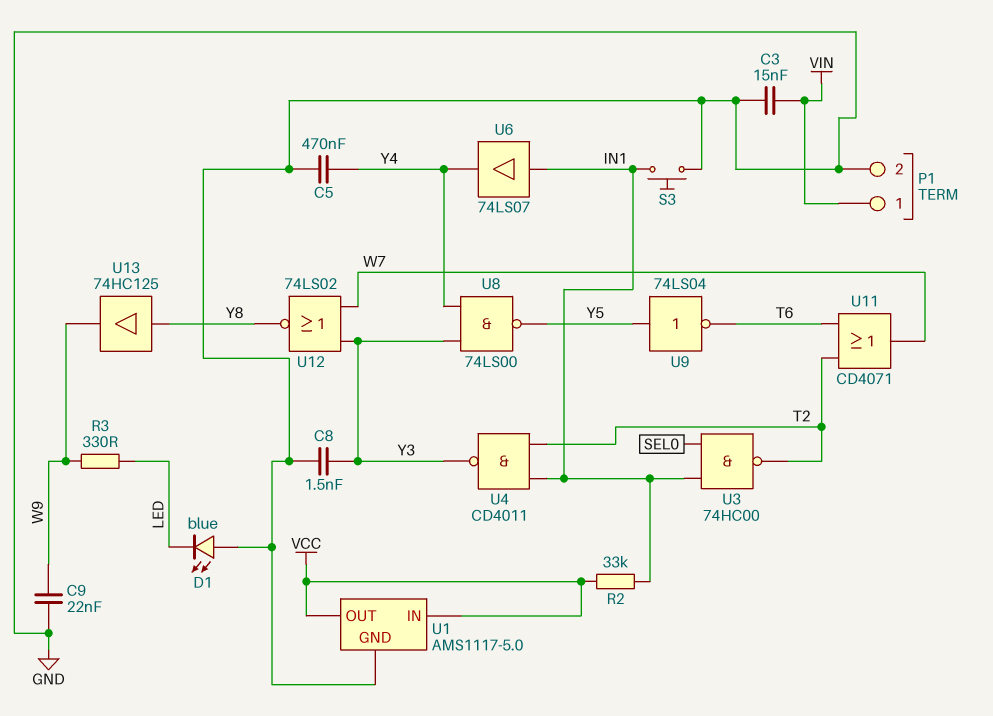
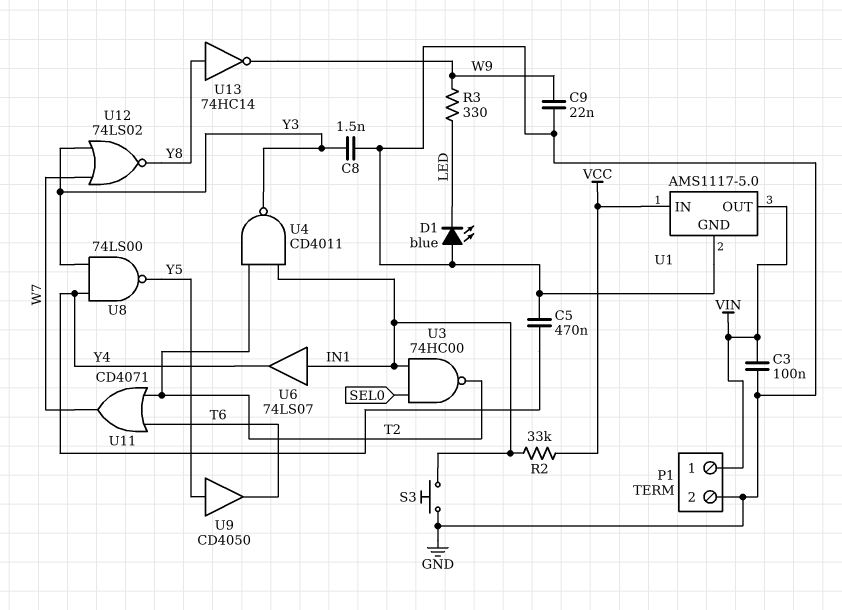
C3: 15nF (GND, VIN) -> 100nF (GND, VIN)
U1 pin OUT: VCC -> VIN
U9: NOT 74LS04 (in Y5, out T6) -> buffer CD4050 (in Y5, out T6)
U13: buffer 74HC125 (in Y8, out W9) -> NOT 74HC14 (in Y8, out W9)

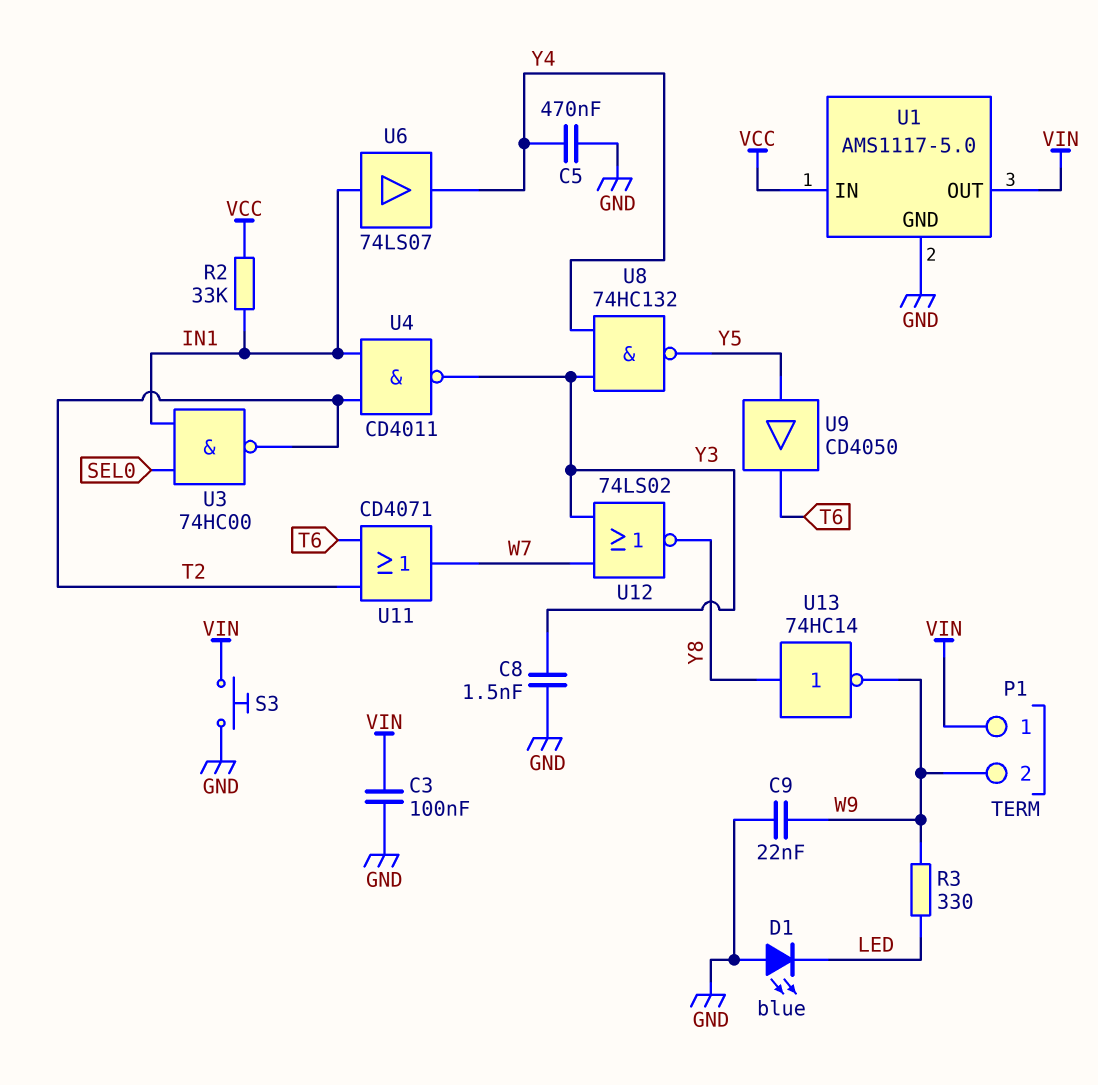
P1 pin 2: GND -> W9
S3: button (GND, IN1) -> button (GND, VIN)
U8: NAND 74LS00 (in Y3, in Y4, out Y5) -> NAND 74HC132 (in Y3, in Y4, out Y5)

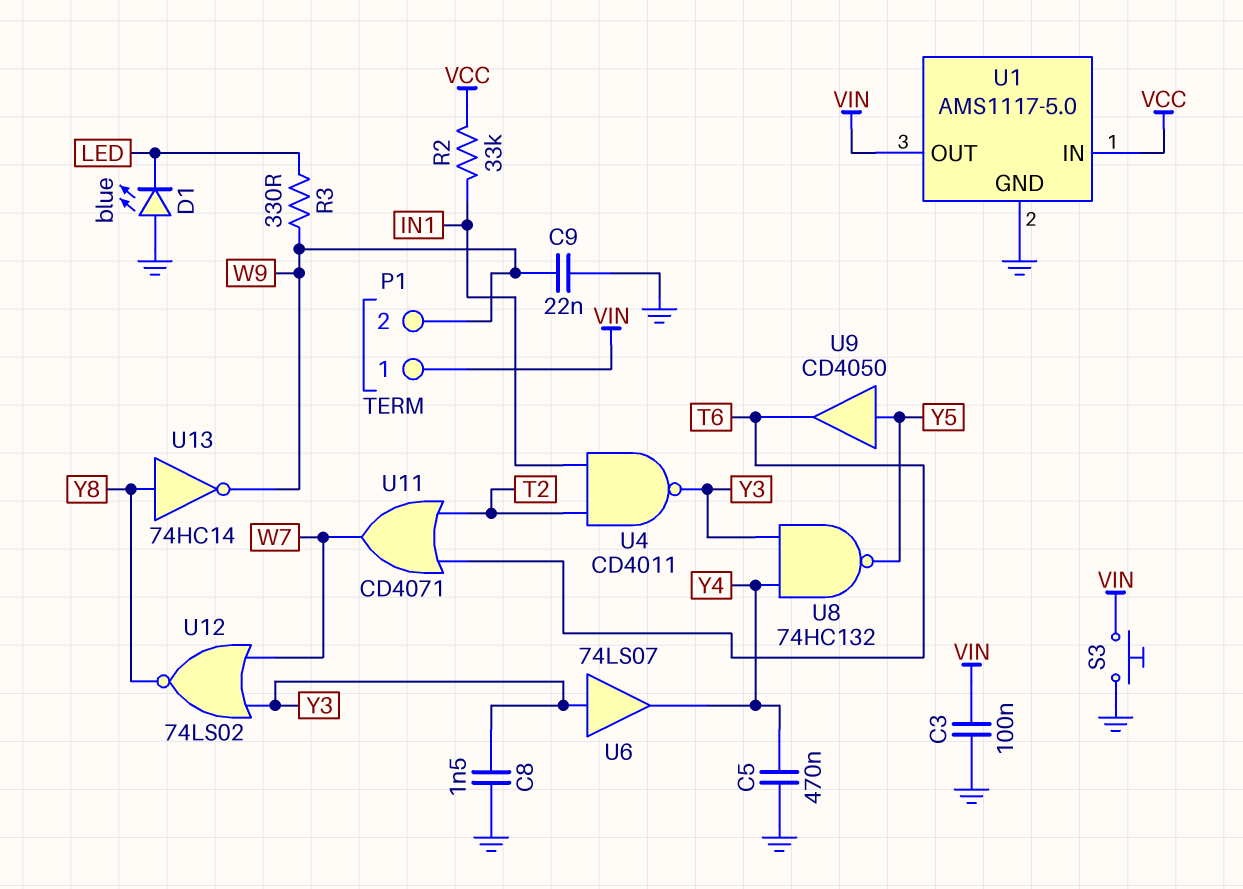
U3: NAND 74HC00 (in IN1, in SEL0, out T2) -> none
U6: buffer 74LS07 (in IN1, out Y4) -> buffer 74LS07 (in Y3, out Y4)

